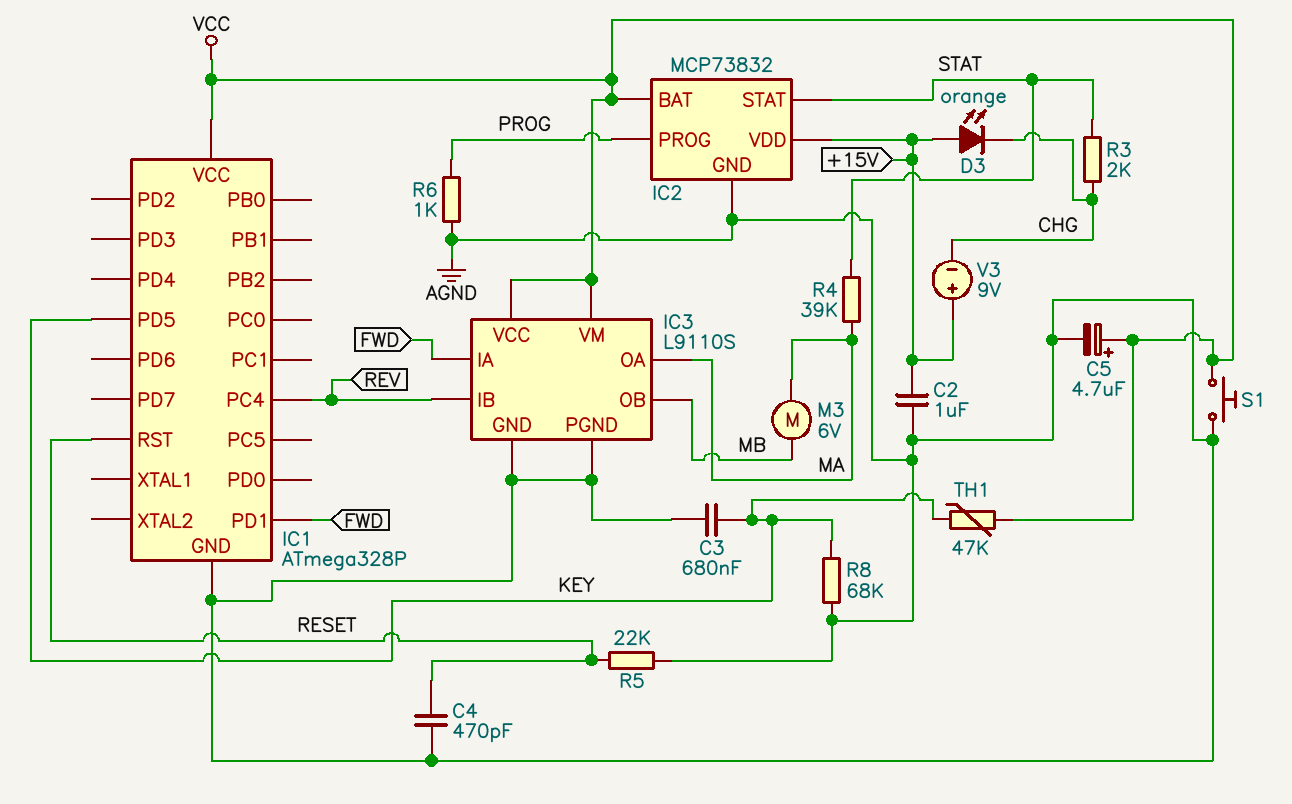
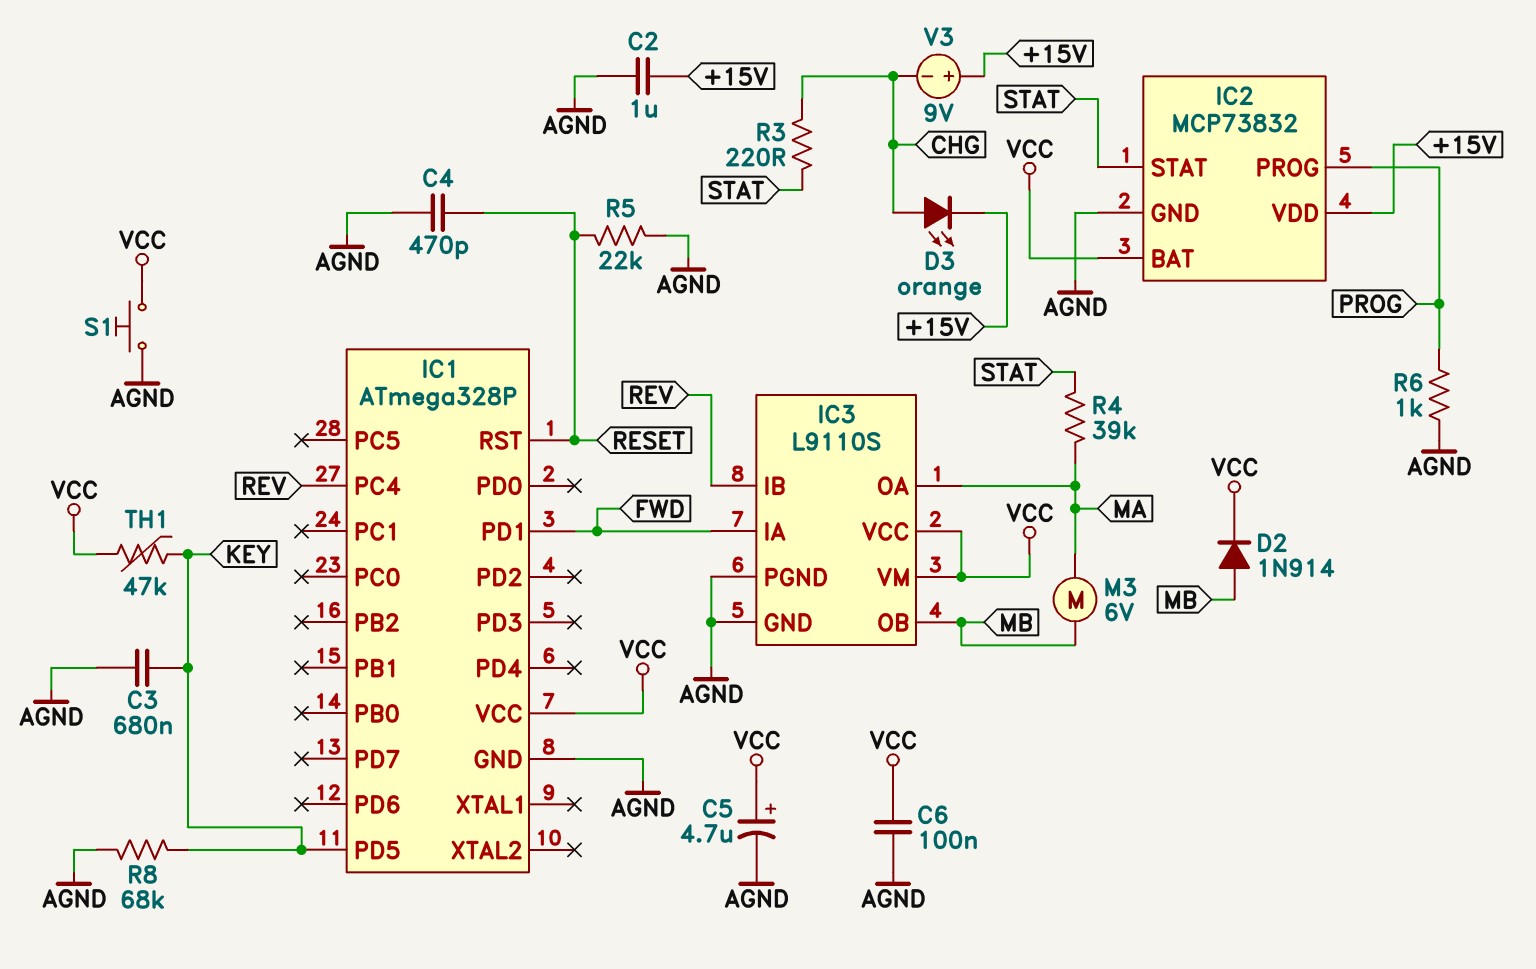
C6: none -> 100nF (AGND, VCC)
D2: none -> diode 1N914 (A MB, K VCC)
D3: LED orange (A +15V, K CHG) -> LED orange (A CHG, K +15V)
R3: 2k (CHG, STAT) -> 220 (CHG, STAT)

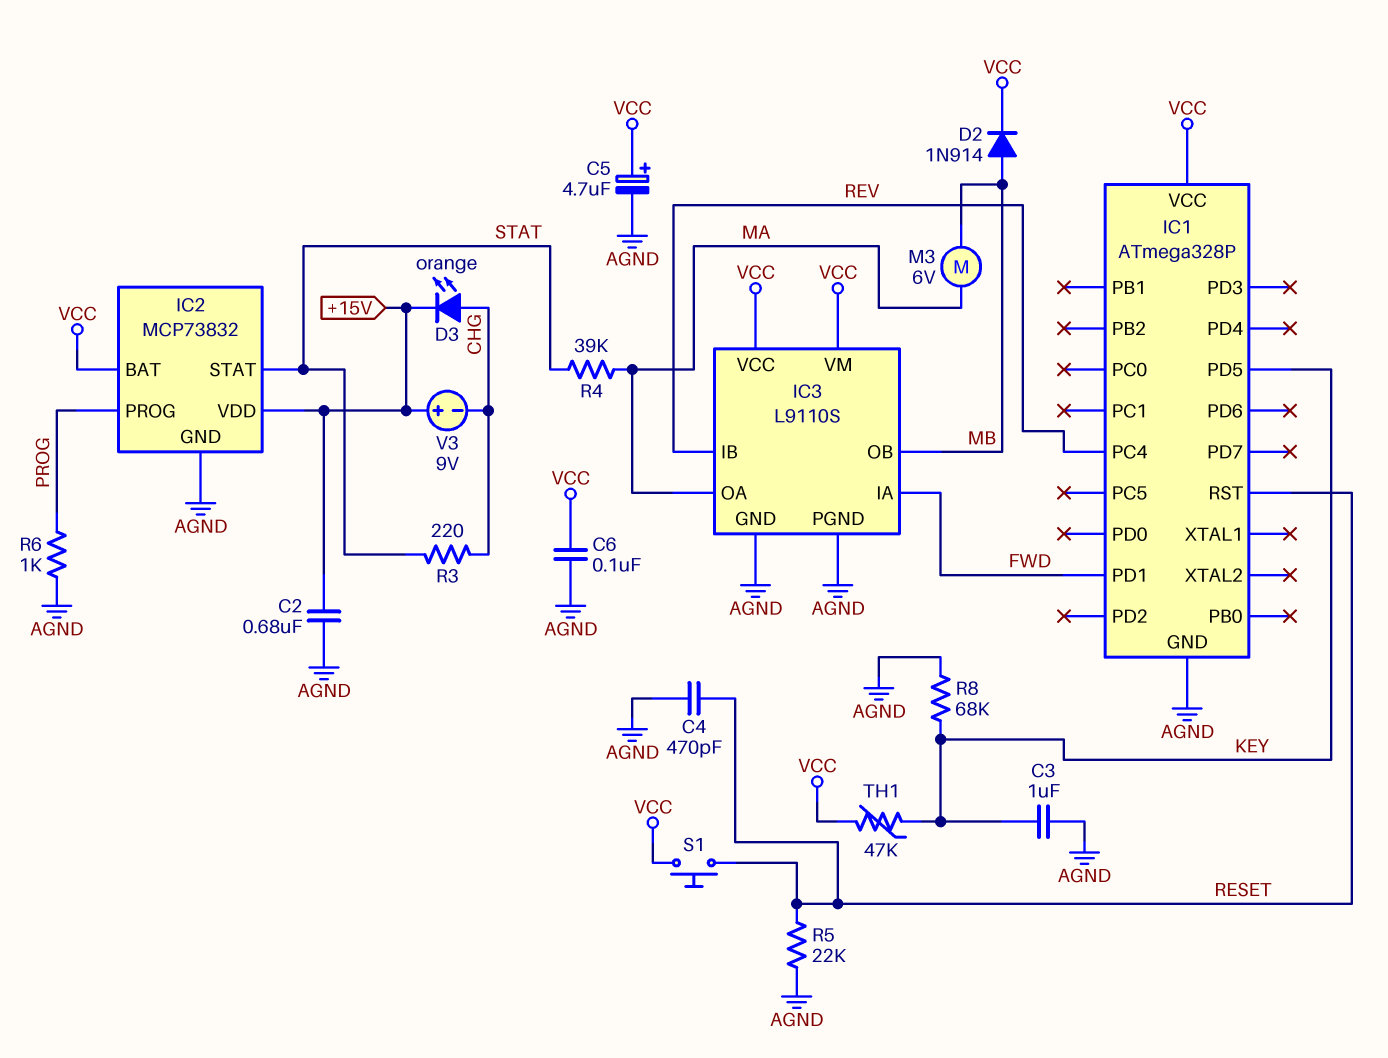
C2: 1uF (+15V, AGND) -> 680nF (+15V, AGND)
C3: 680nF (AGND, KEY) -> 1uF (AGND, KEY)
S1: button (AGND, VCC) -> button (RESET, VCC)

